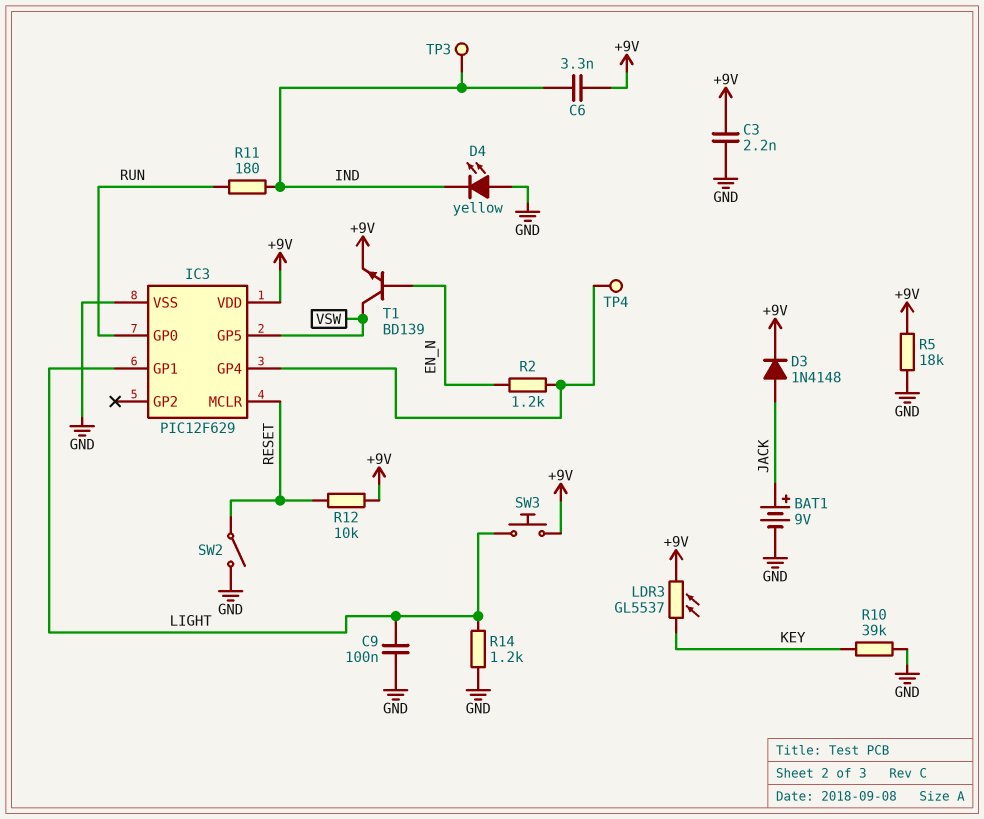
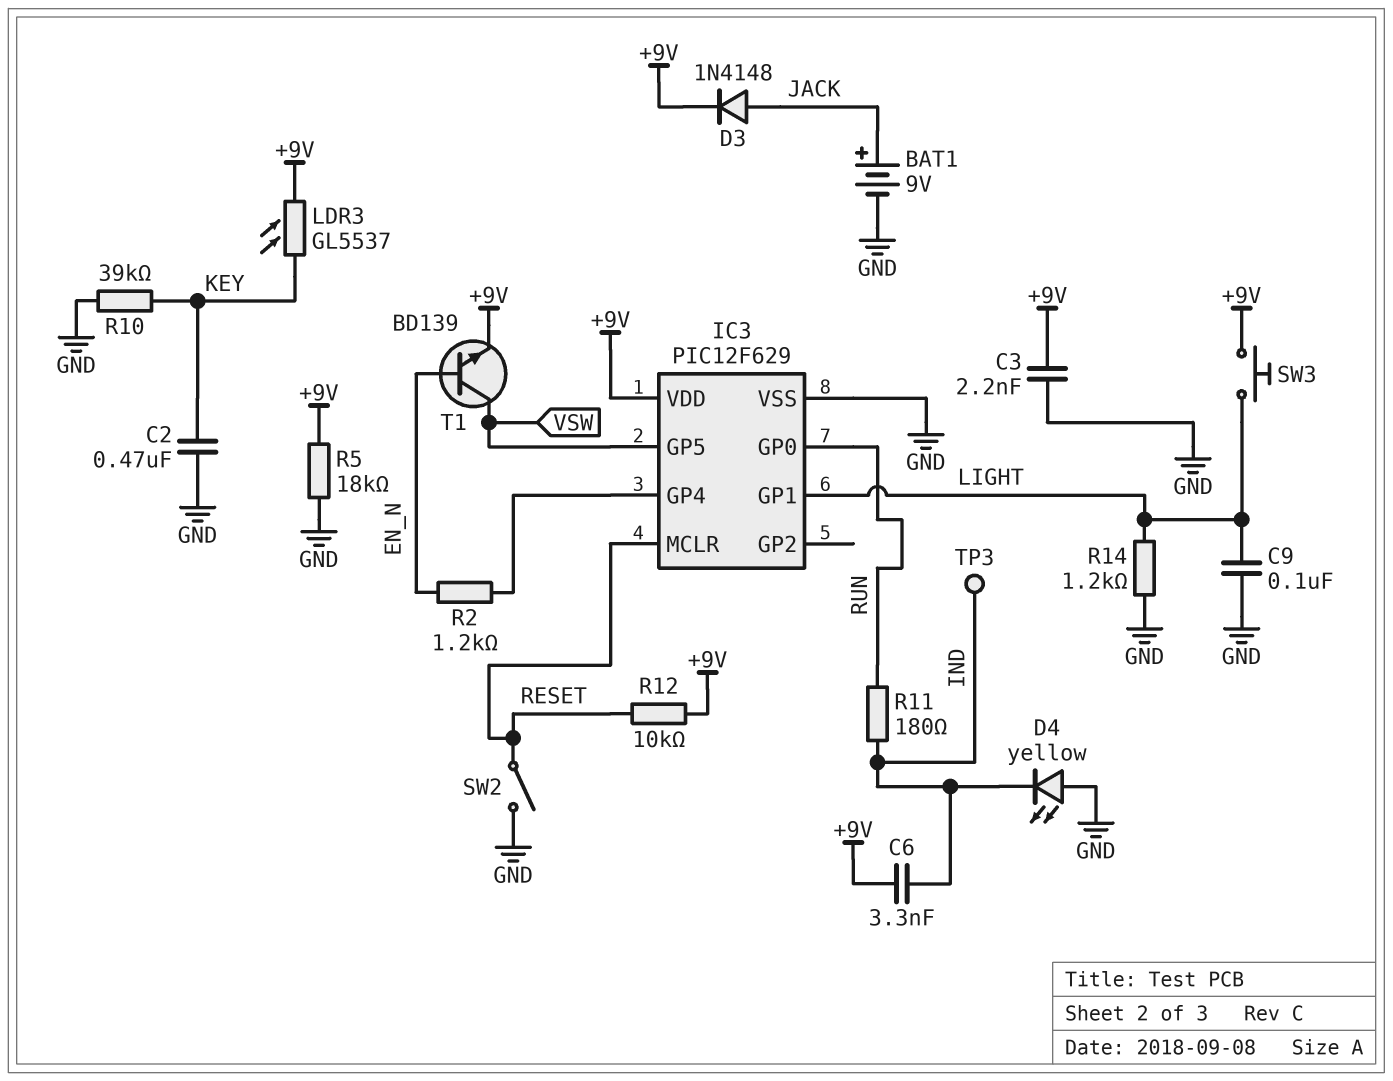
C2: none -> 470nF (GND, KEY)
TP4: test point (IC3/GP4) -> none

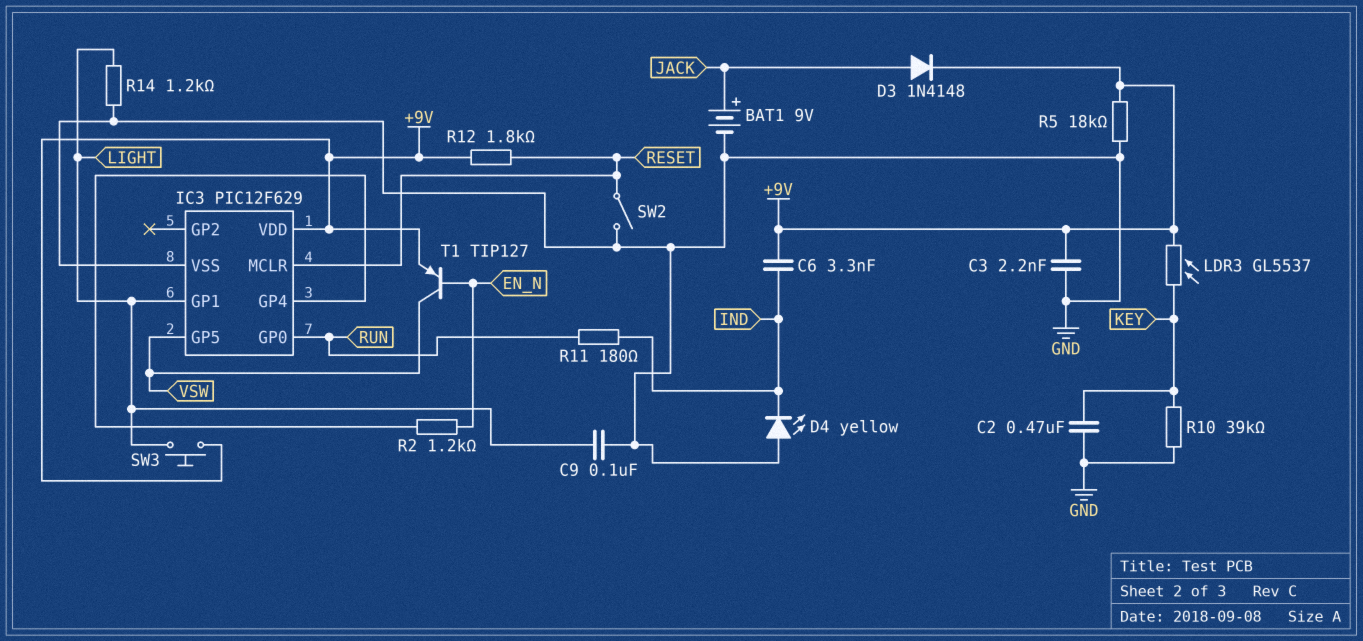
R12: 10k (+9V, RESET) -> 1.8k (+9V, RESET)
T1: NPN BD139 (B EN_N, C VSW, E +9V) -> PNP TIP127 (B EN_N, C VSW, E +9V)
TP3: test point (IND) -> none

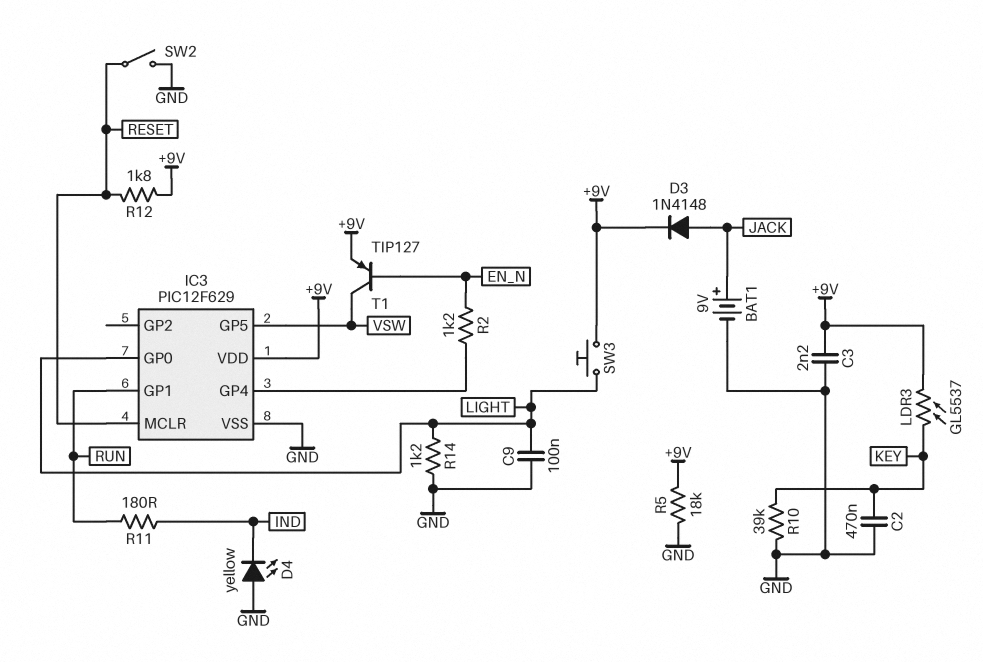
C6: 3.3nF (+9V, IND) -> none
IC3 pin GP0: RUN -> LIGHT
IC3 pin GP1: LIGHT -> RUN

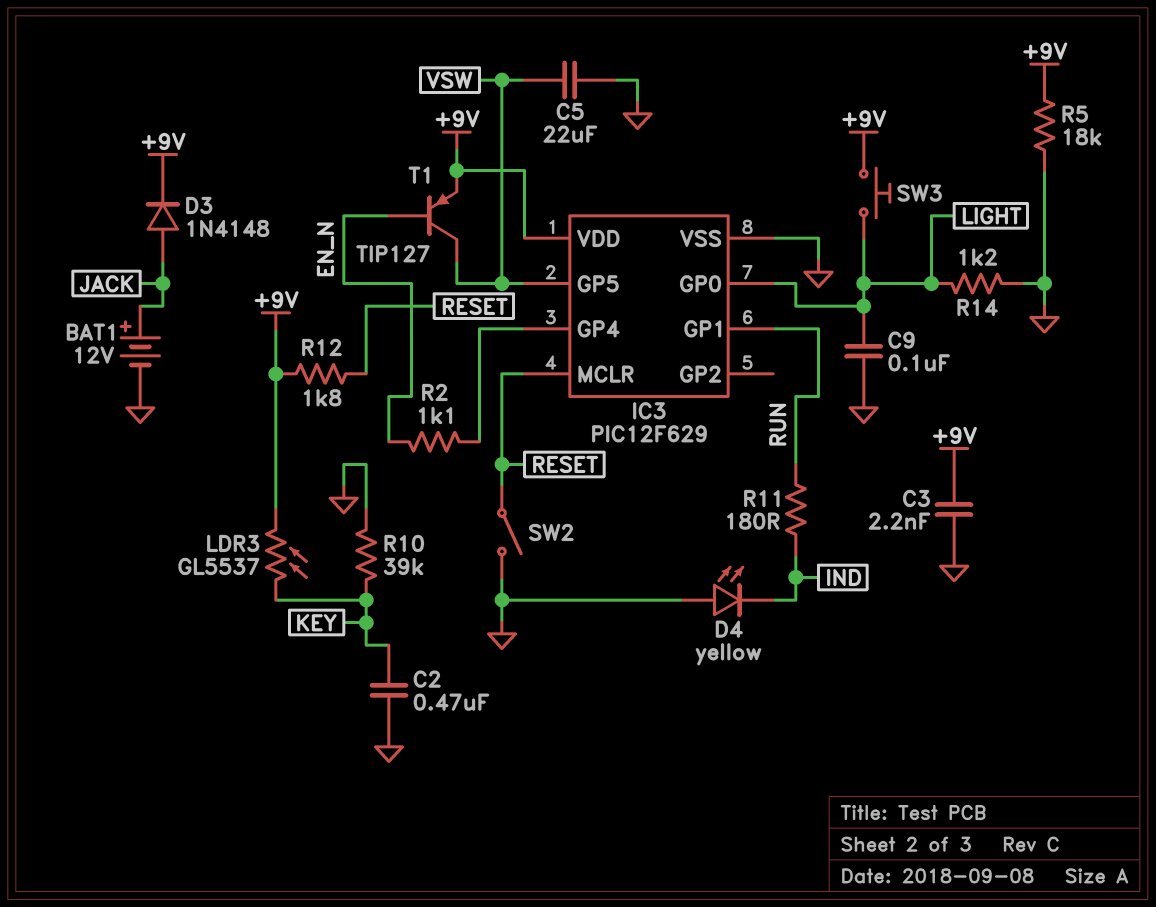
BAT1: 9V (plus JACK, minus GND) -> 12V (plus JACK, minus GND)
C5: none -> 22uF (GND, VSW)
R2: 1.2k (EN_N, IC3/GP4) -> 1.1k (EN_N, IC3/GP4)

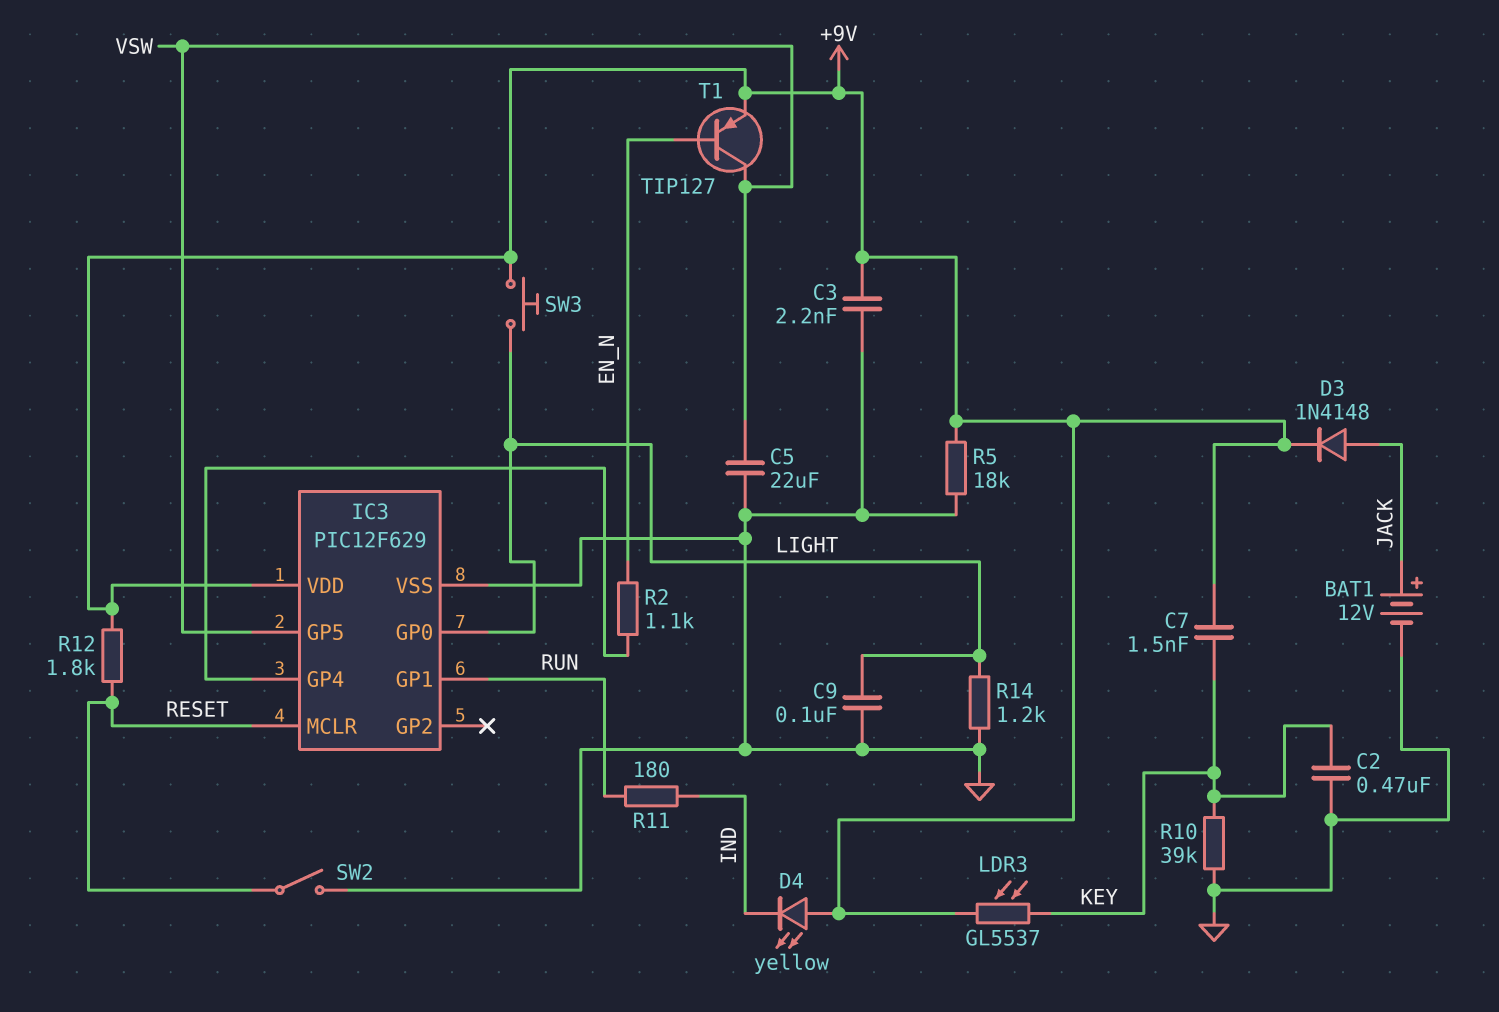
C7: none -> 1.5nF (+9V, KEY)
D4: LED yellow (A GND, K IND) -> LED yellow (A +9V, K IND)

